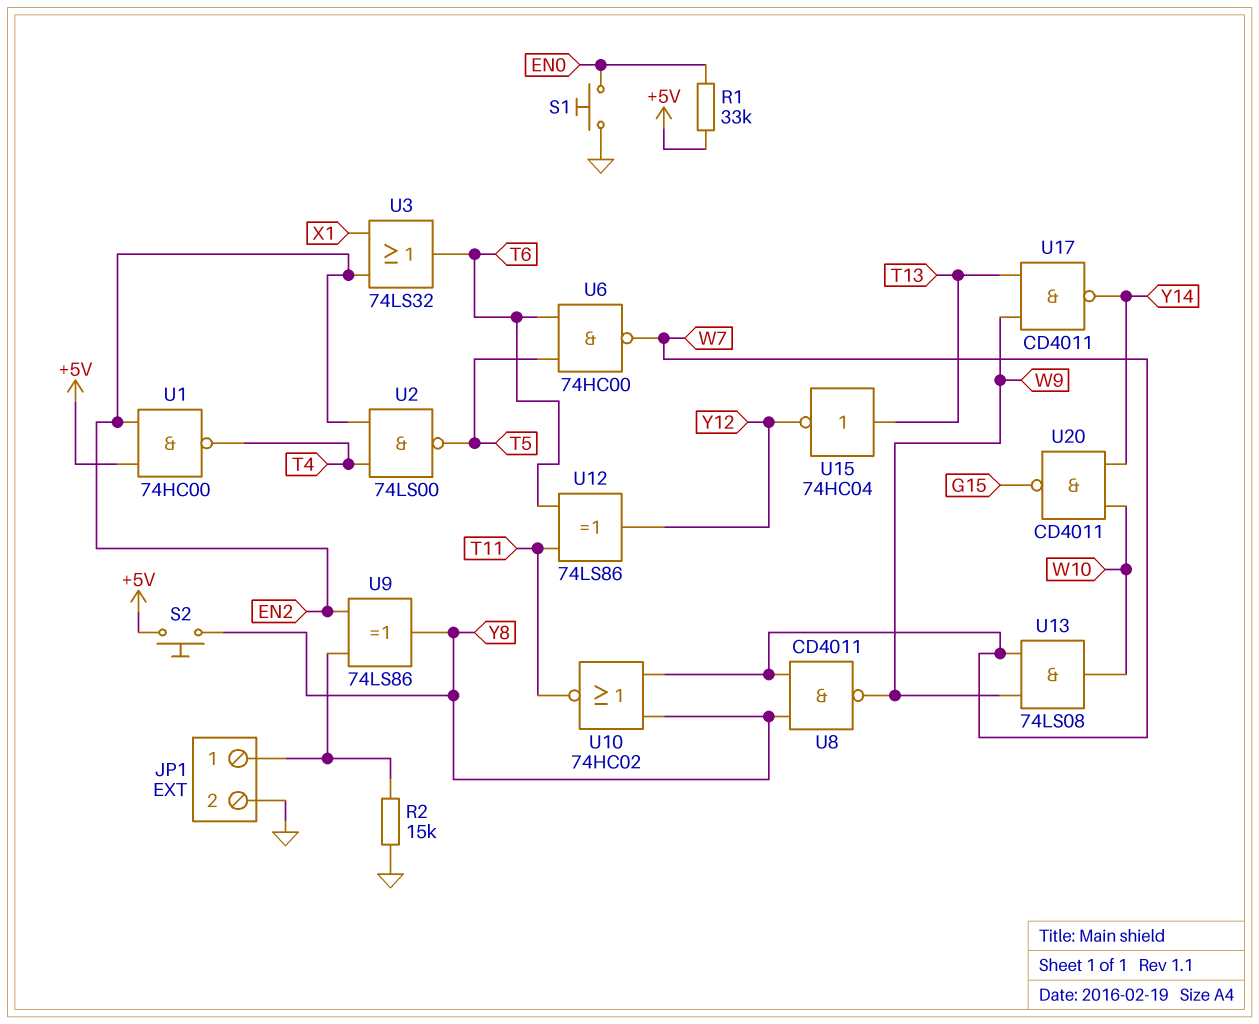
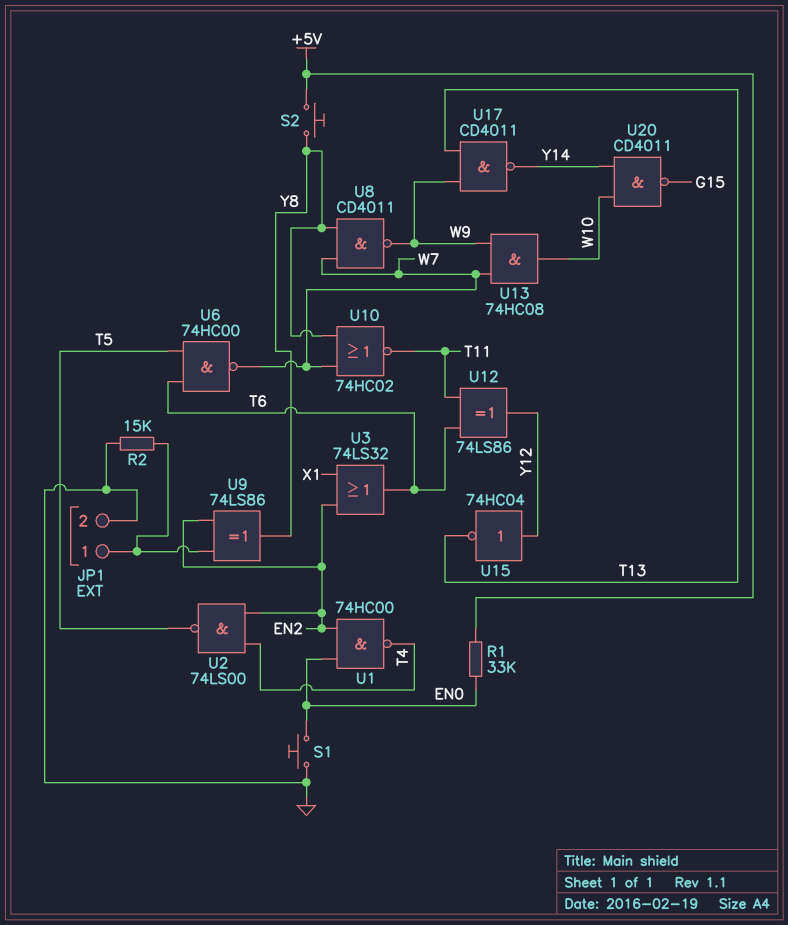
U1: NAND 74HC00 (in +5V, in EN2, out T4) -> NAND 74HC00 (in EN0, in EN2, out T4)
U13: AND 74LS08 (in W7, in W9, out W10) -> AND 74HC08 (in W7, in W9, out W10)
U15: NOT 74HC04 (in T13, out Y12) -> NOT 74HC04 (in Y12, out T13)

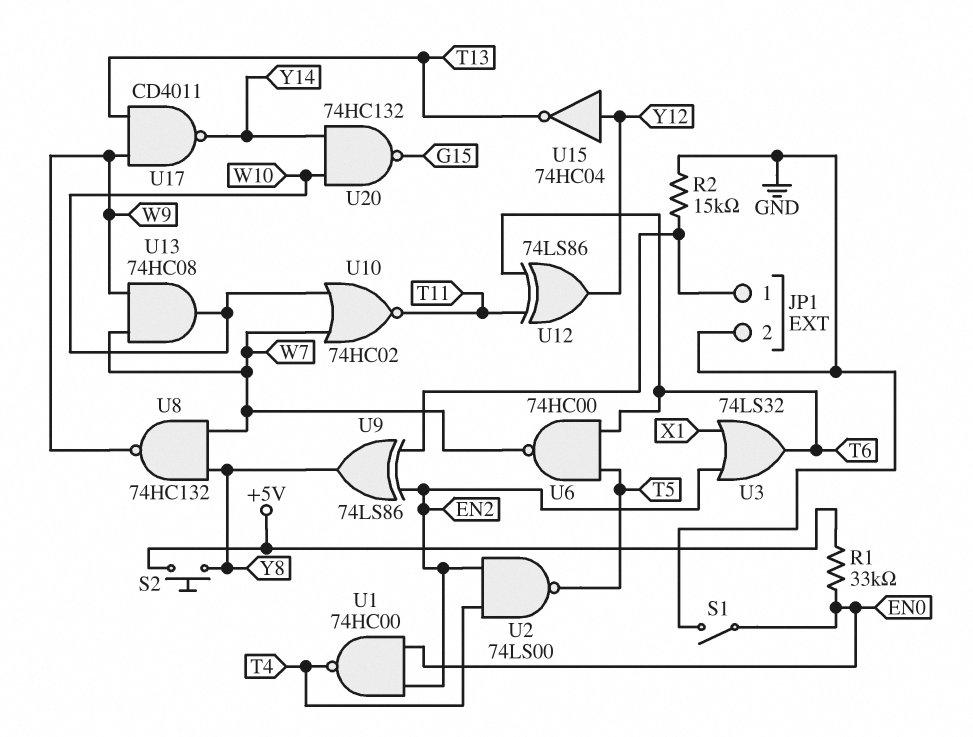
S1: button (EN0, GND) -> switch (EN0, GND)
U8: NAND CD4011 (in W7, in Y8, out W9) -> NAND 74HC132 (in W7, in Y8, out W9)
U10: NOR 74HC02 (in W7, in Y8, out T11) -> NOR 74HC02 (in W7, in W10, out T11)
U20: NAND CD4011 (in W10, in Y14, out G15) -> NAND 74HC132 (in W10, in Y14, out G15)

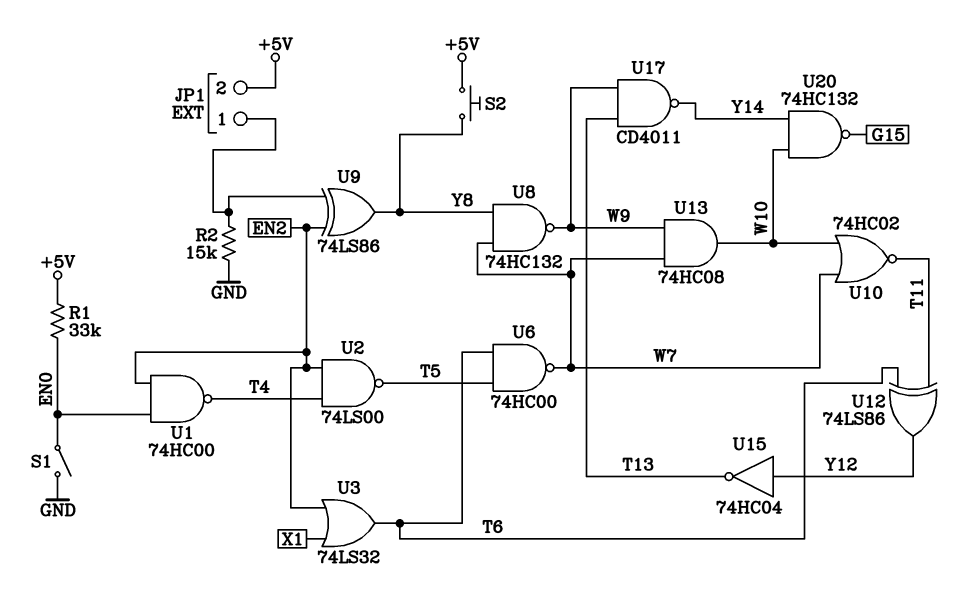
JP1 pin 2: GND -> +5V

